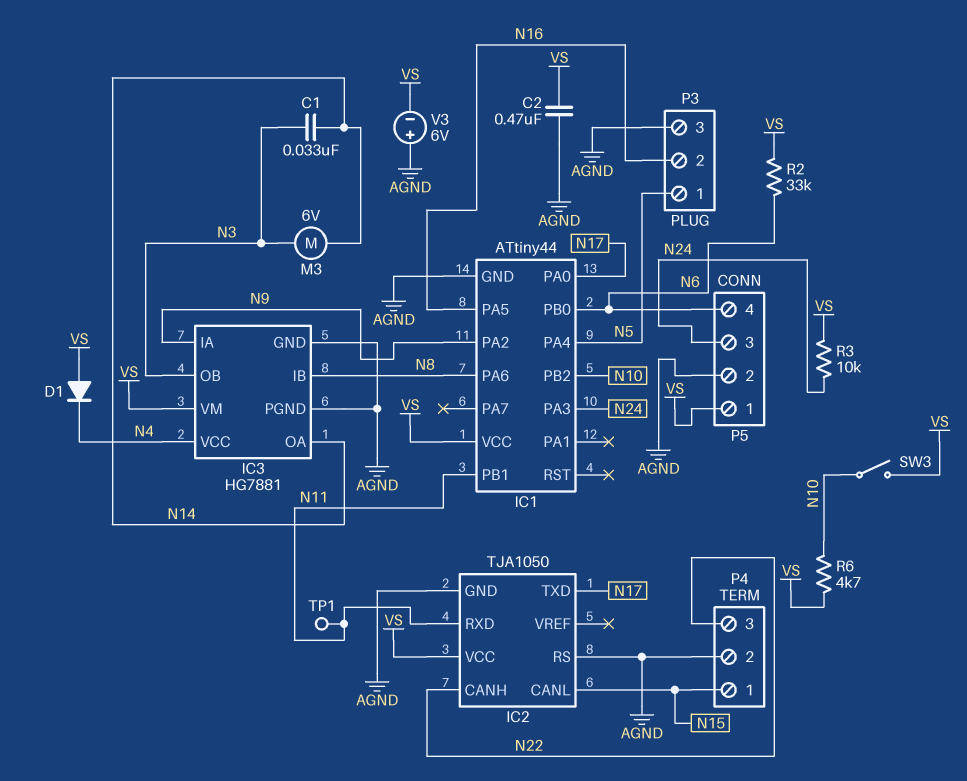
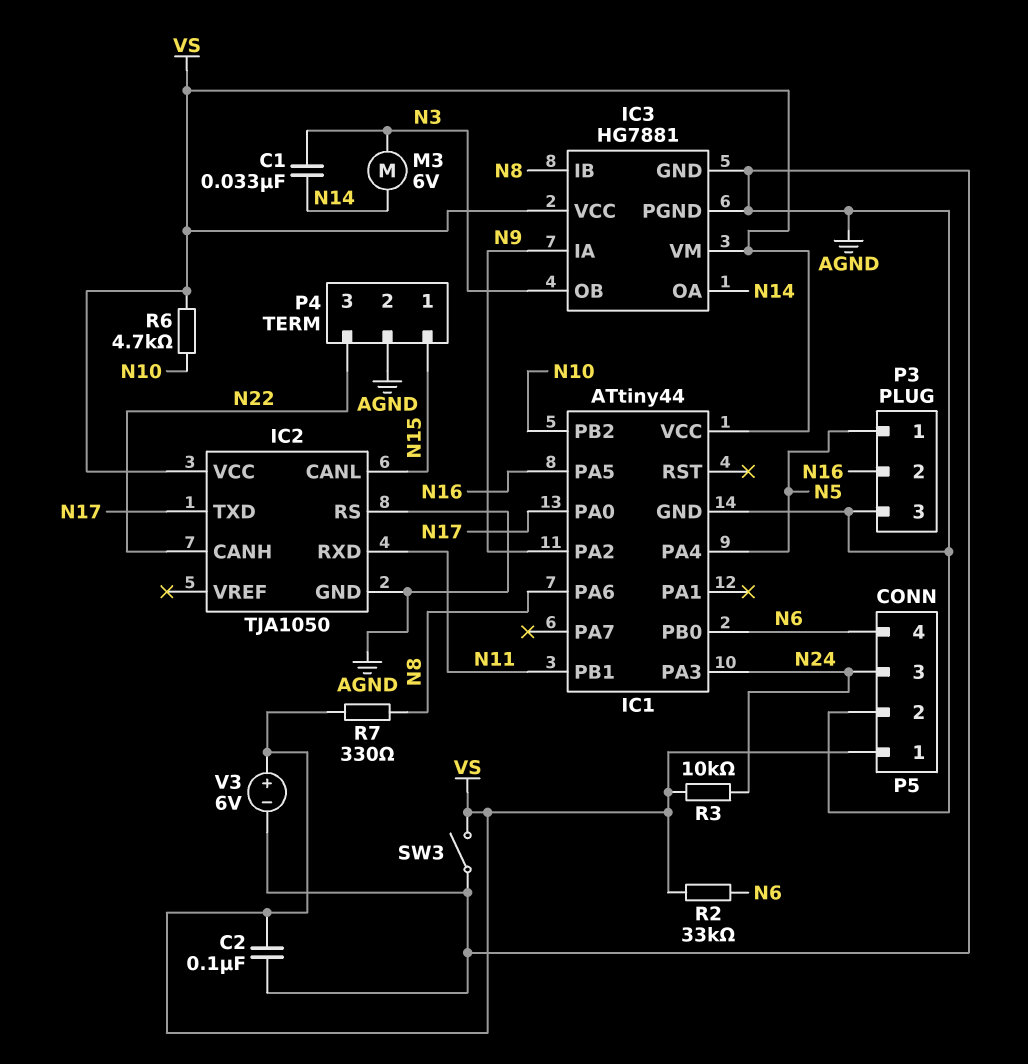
C2: 470nF (AGND, VS) -> 100nF (AGND, VS)
D1: diode (A VS, K N4) -> none
IC3 pin VCC: N4 -> VS
R7: none -> 330 (N8, VS)
SW3: switch (N10, VS) -> switch (AGND, VS)
TP1: test point (N11) -> none
V3: 6V (plus AGND, minus VS) -> 6V (plus VS, minus AGND)

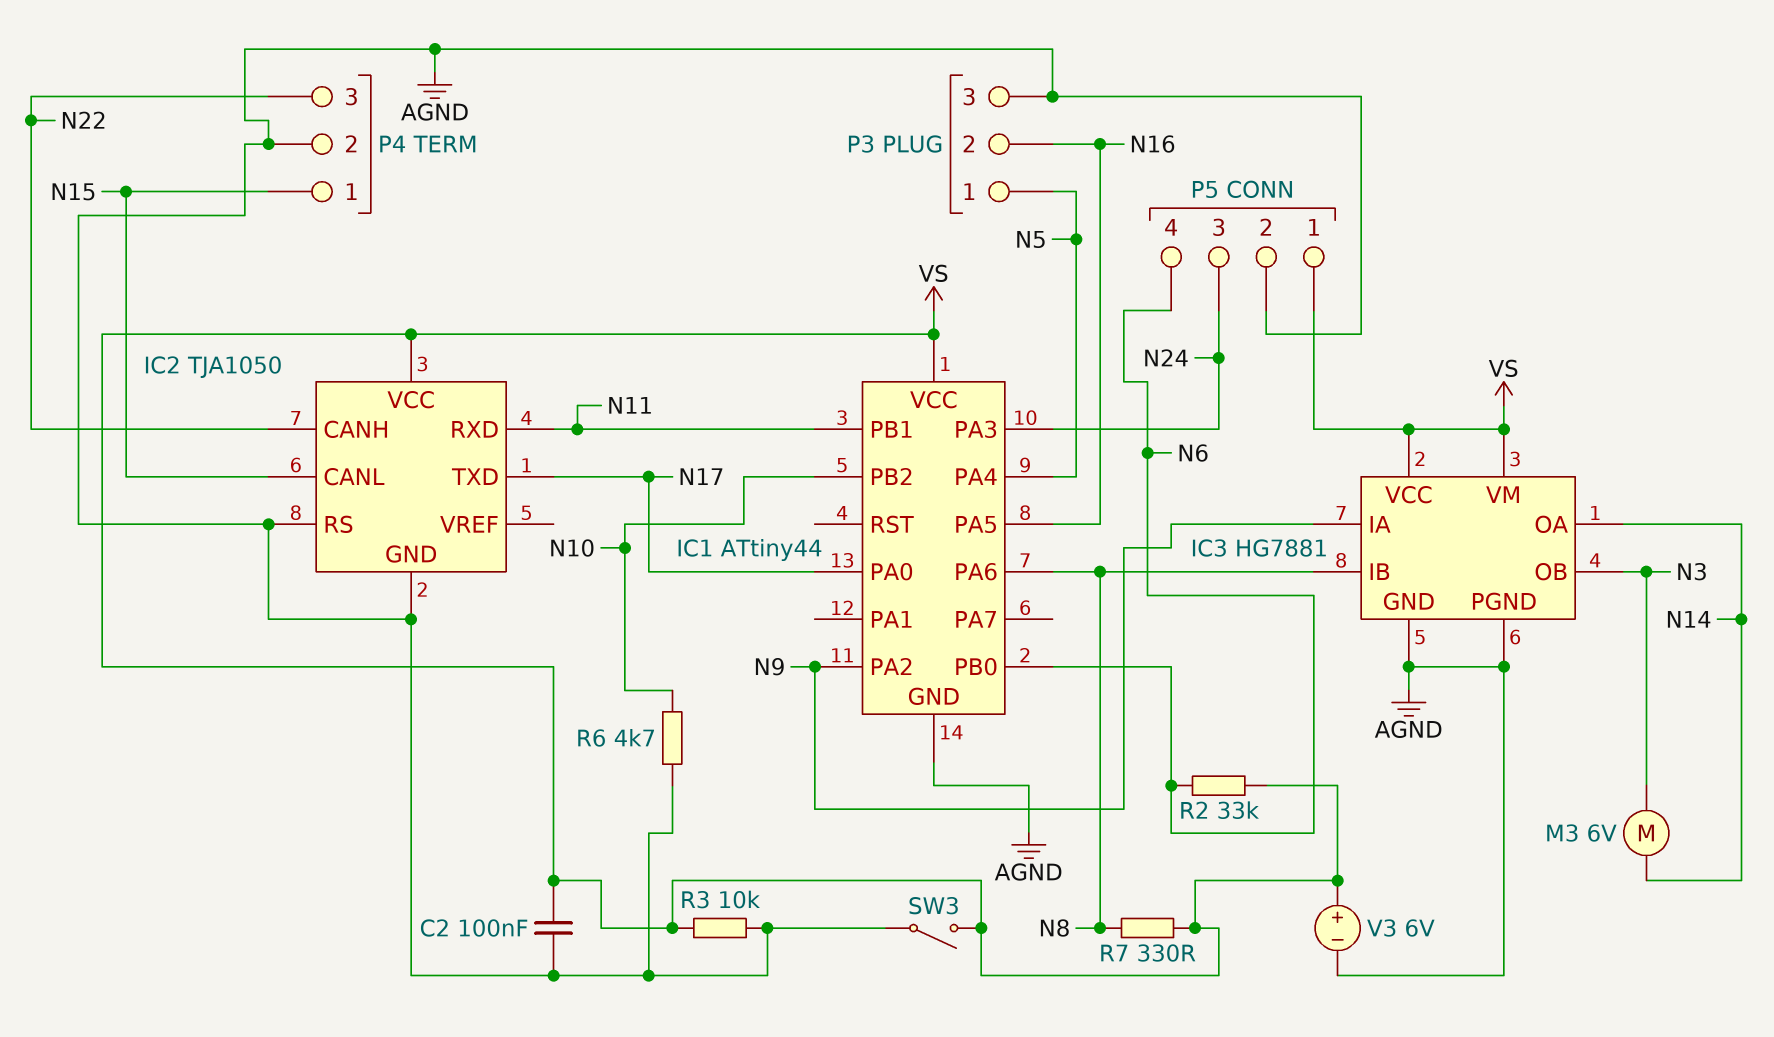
C1: 33nF (N3, N14) -> none
R3: 10k (N24, VS) -> 10k (AGND, VS)
R6: 4.7k (N10, VS) -> 4.7k (AGND, N10)

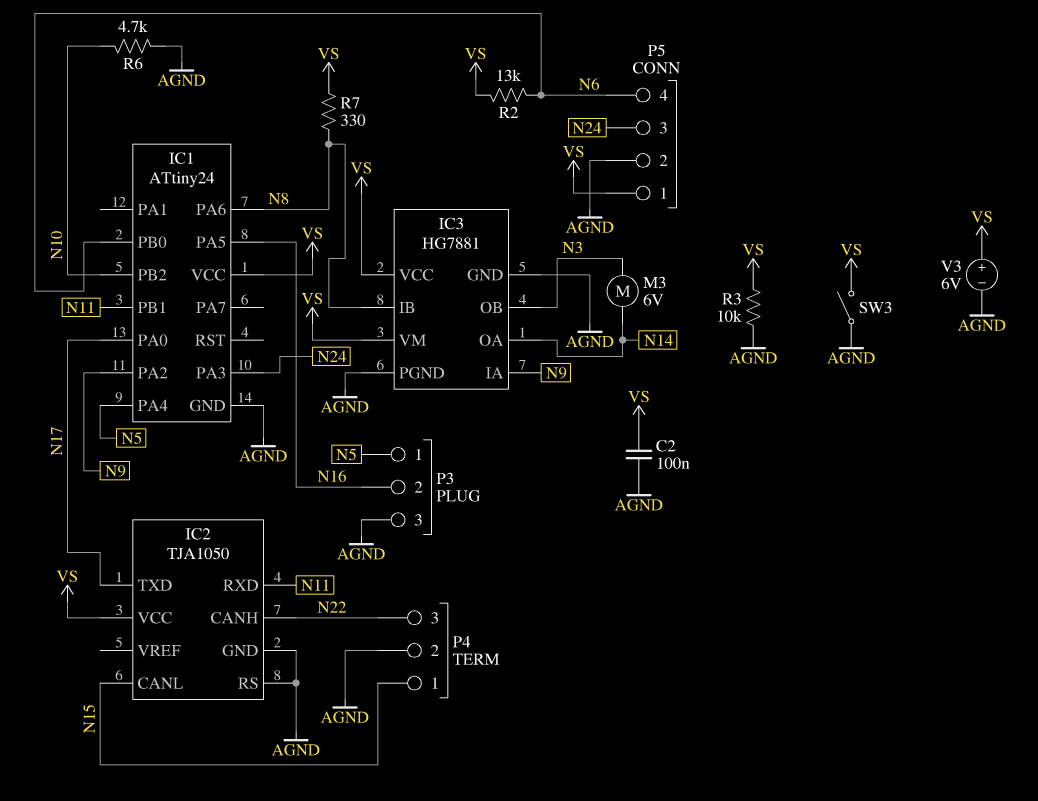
IC1: ATtiny44 -> ATtiny24
R2: 33k (N6, VS) -> 13k (N6, VS)

